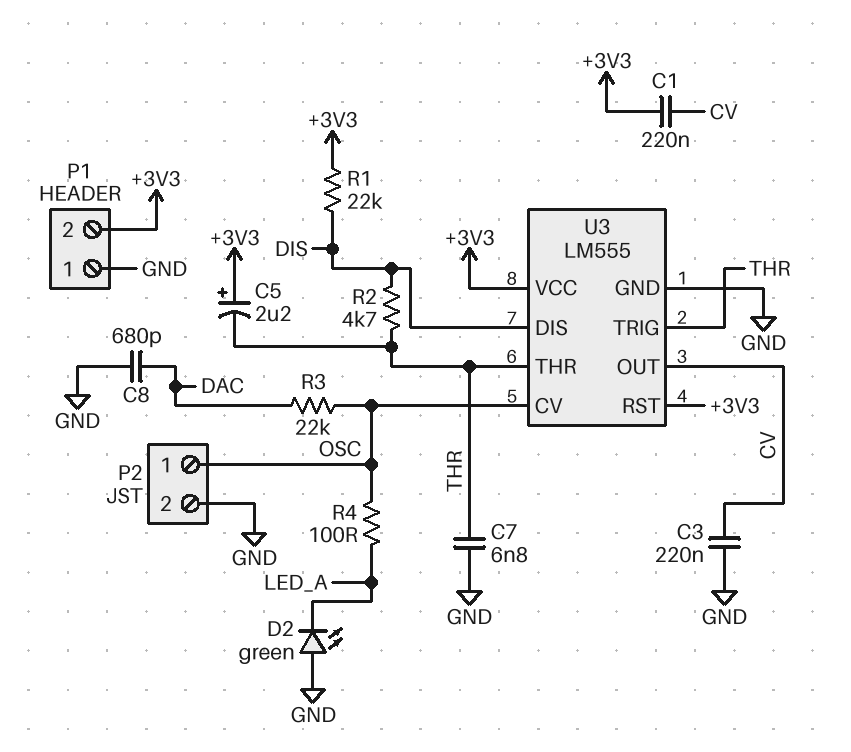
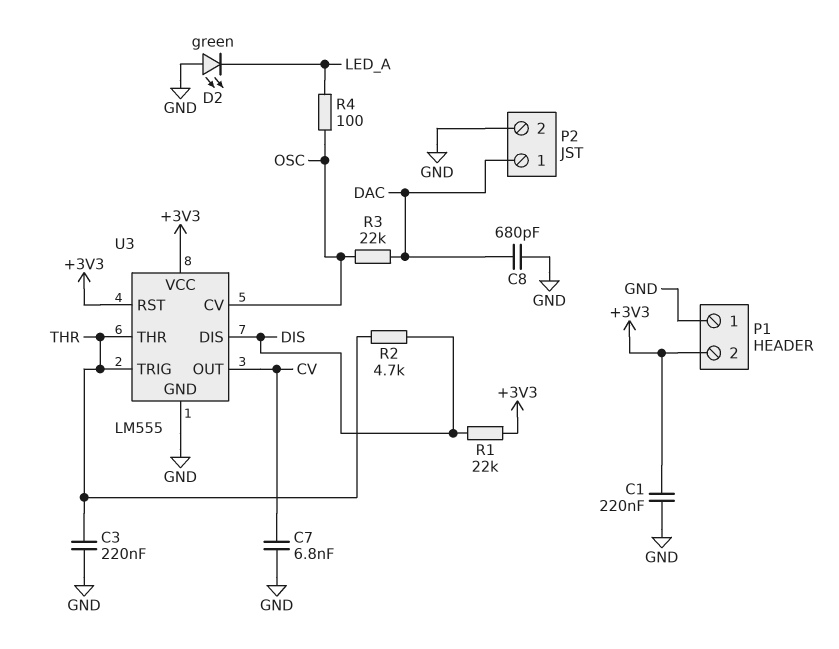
C1: 220nF (+3V3, CV) -> 220nF (+3V3, GND)
C3: 220nF (CV, GND) -> 220nF (GND, THR)
C5: 2.2uF (plus +3V3, minus THR) -> none
C7: 6.8nF (GND, THR) -> 6.8nF (CV, GND)
P2 pin 1: OSC -> DAC

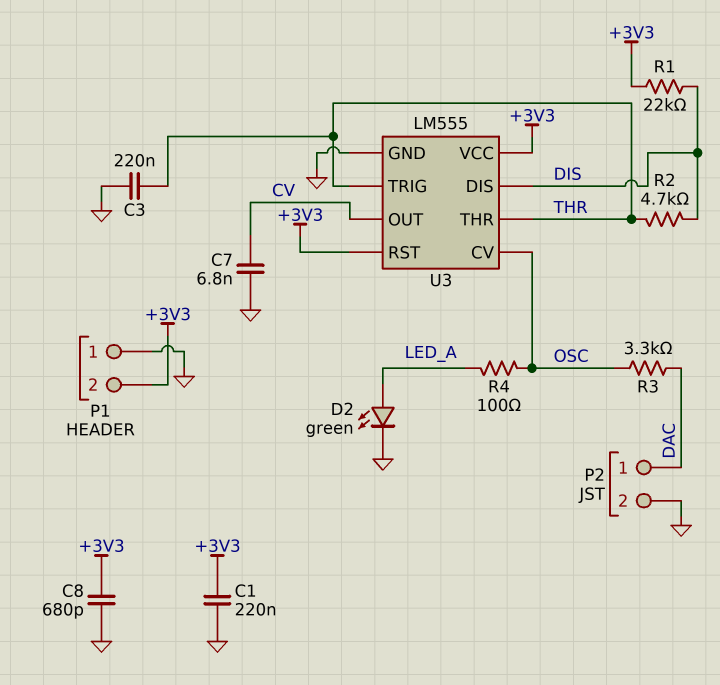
C8: 680pF (DAC, GND) -> 680pF (+3V3, GND)
D2: LED green (A GND, K LED_A) -> LED green (A LED_A, K GND)
R3: 22k (DAC, OSC) -> 3.3k (DAC, OSC)

